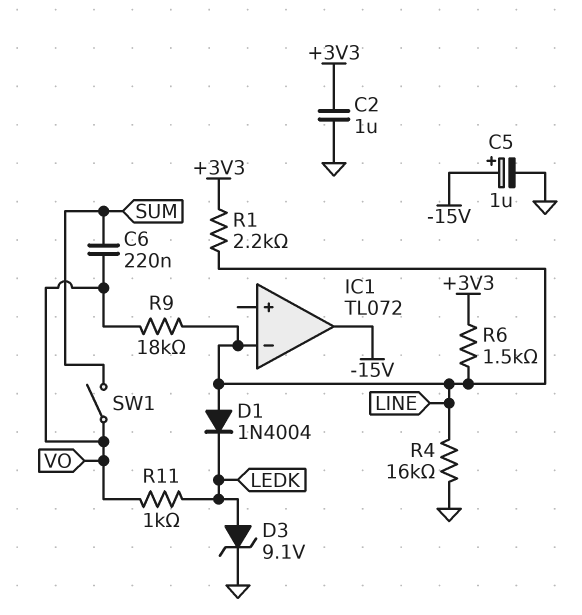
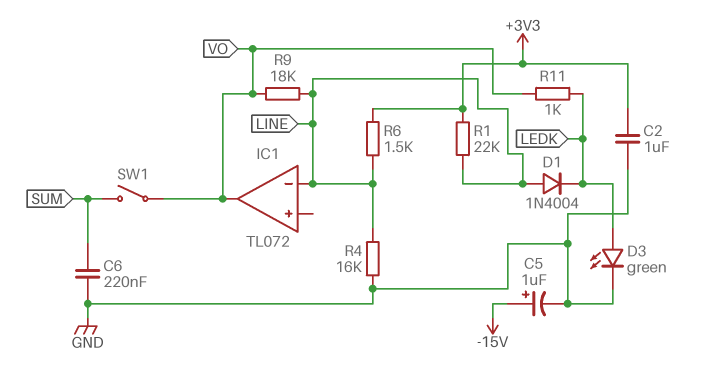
C6: 220nF (SUM, VO) -> 220nF (GND, SUM)
D3: zener 9.1V (A LEDK, K GND) -> LED green (A LEDK, K GND)
IC1 pin out: -15V -> VO
R1: 2.2k (+3V3, LINE) -> 22k (+3V3, LINE)

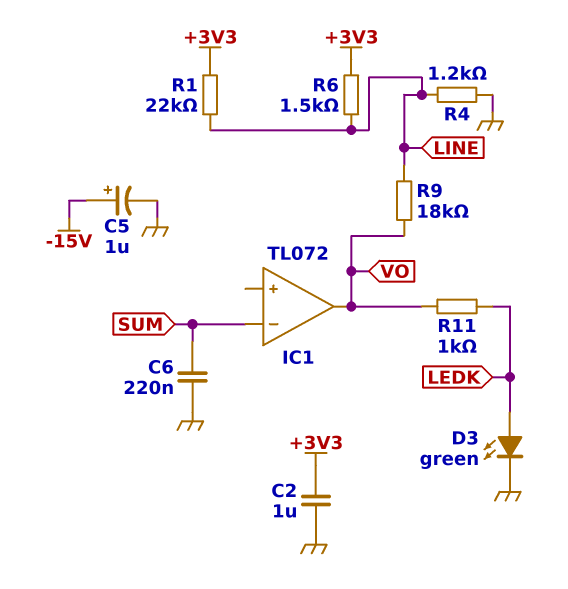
D1: diode 1N4004 (A LINE, K LEDK) -> none
IC1 pin in-: LINE -> SUM
R4: 16k (GND, LINE) -> 1.2k (GND, LINE)
SW1: switch (SUM, VO) -> none

